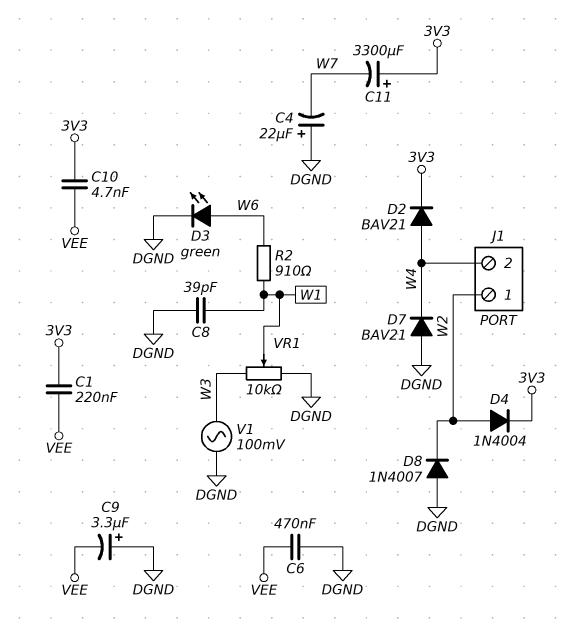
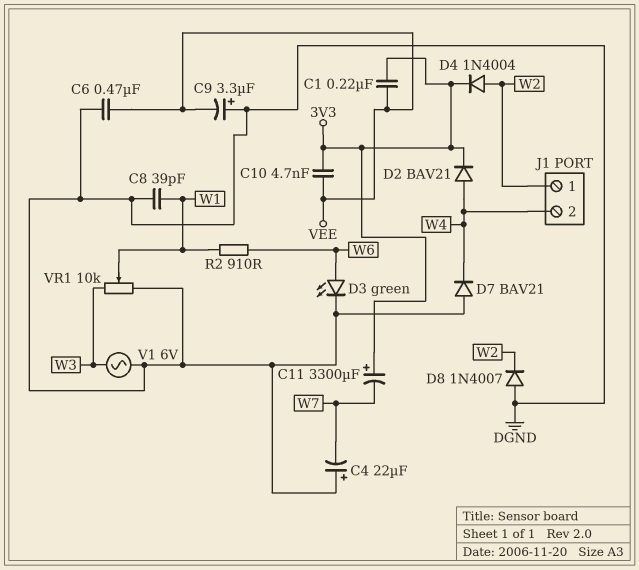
V1: AC 100mV (DGND, W3) -> AC 6V (DGND, W3)

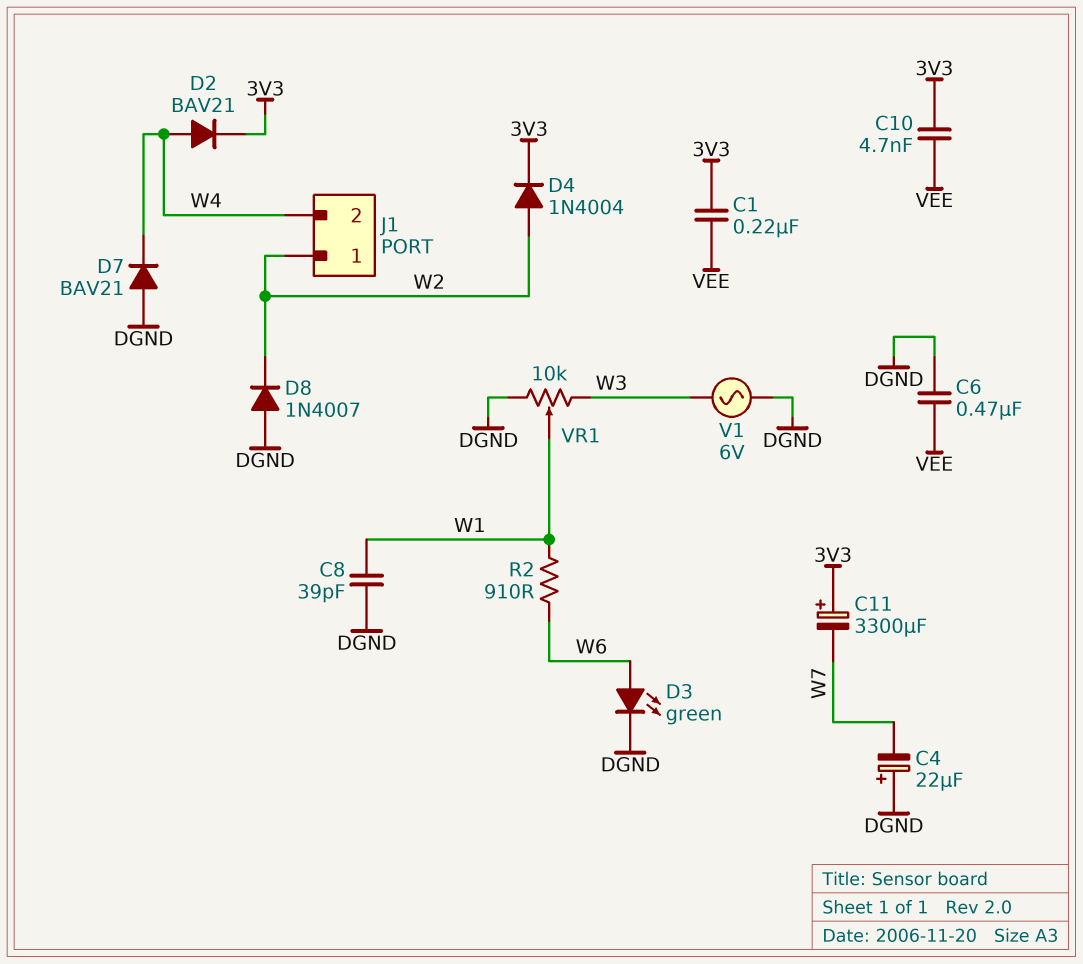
C9: 3.3uF (plus DGND, minus VEE) -> none

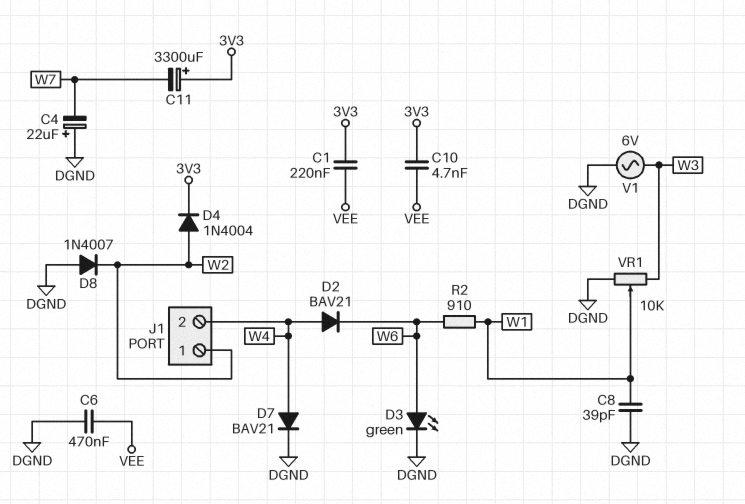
D2: diode BAV21 (A W4, K 3V3) -> diode BAV21 (A W4, K W6)
D7: diode BAV21 (A DGND, K W4) -> diode BAV21 (A W4, K DGND)

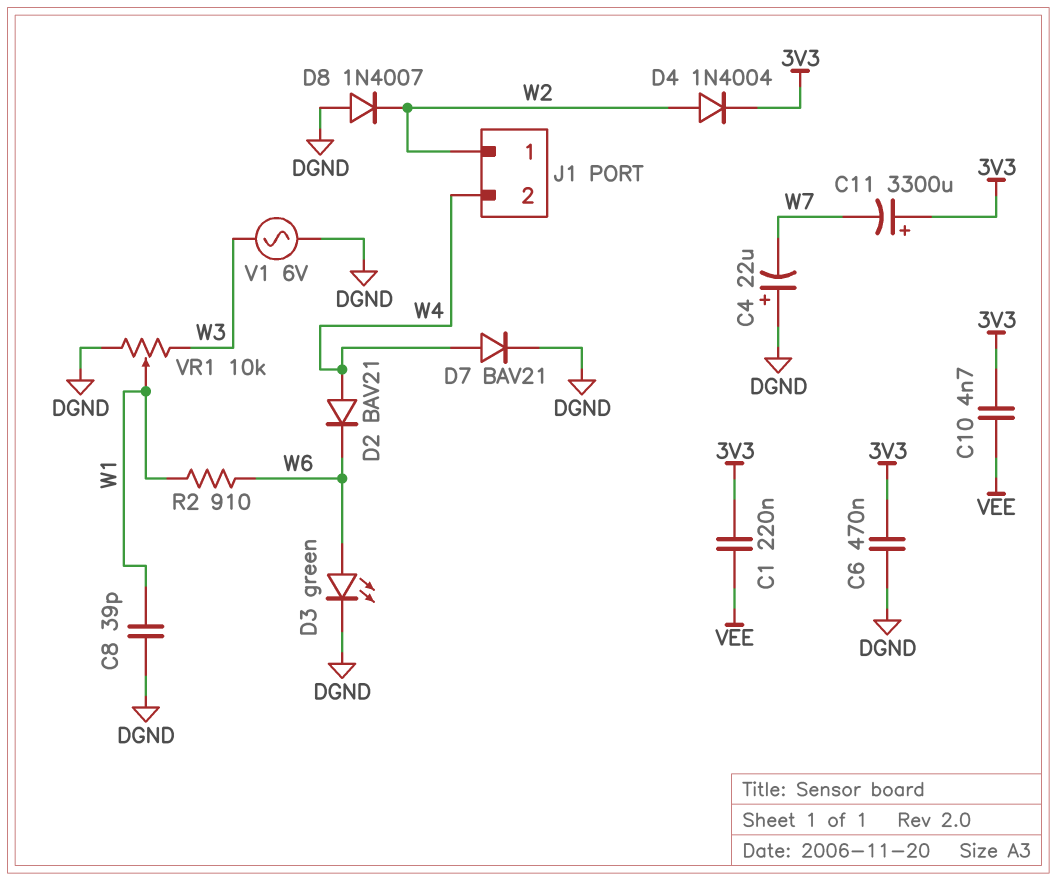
C6: 470nF (DGND, VEE) -> 470nF (3V3, DGND)

